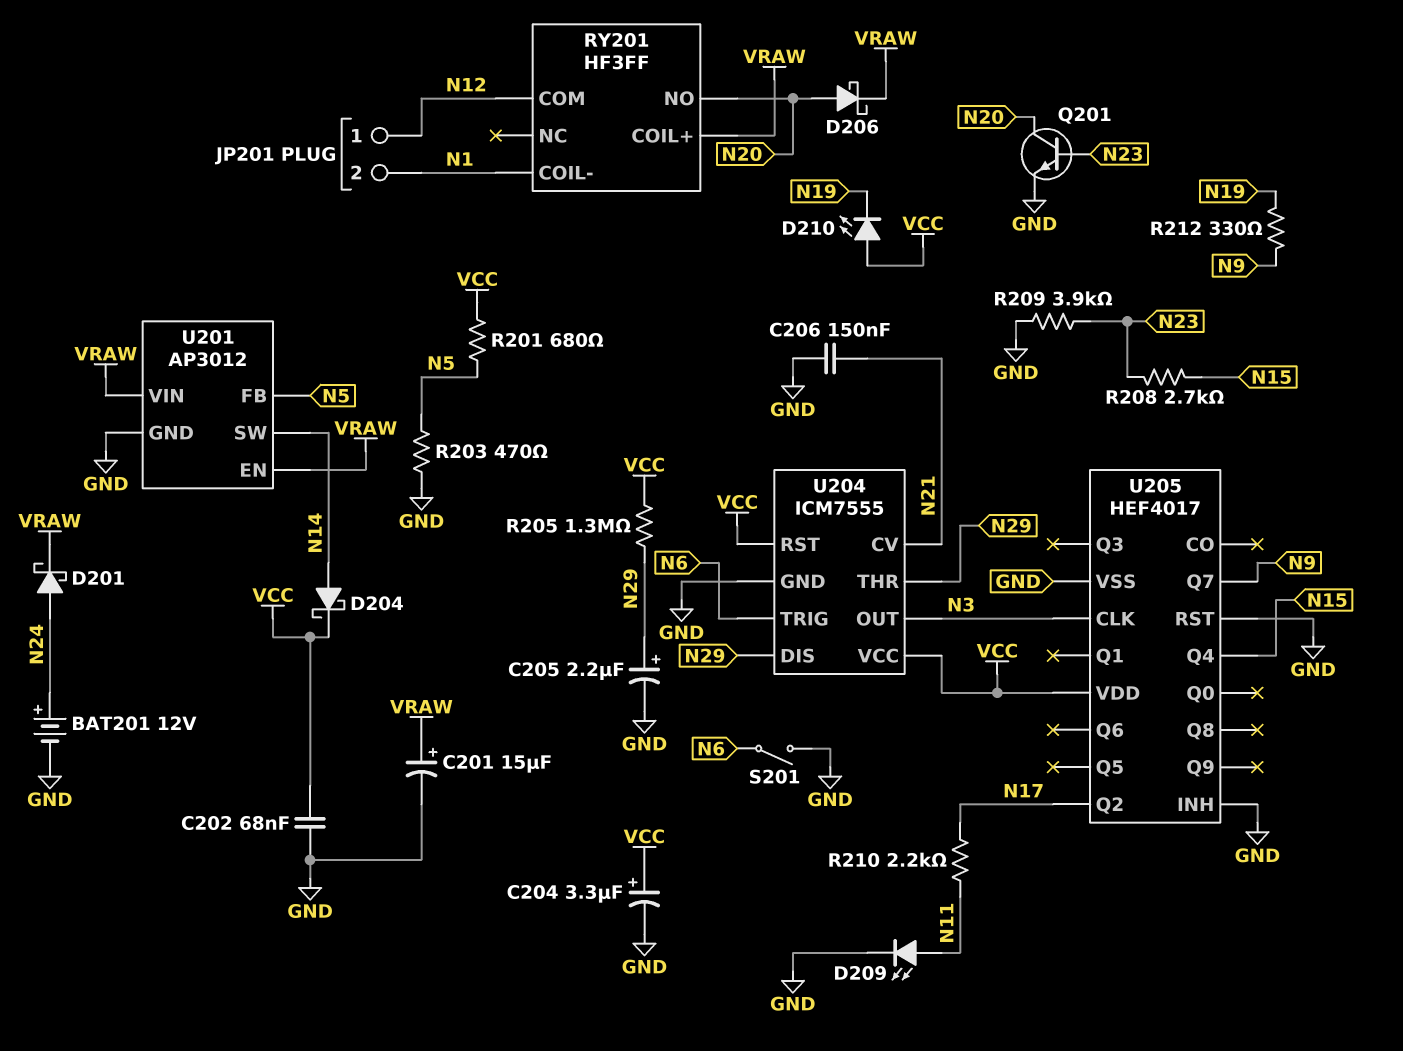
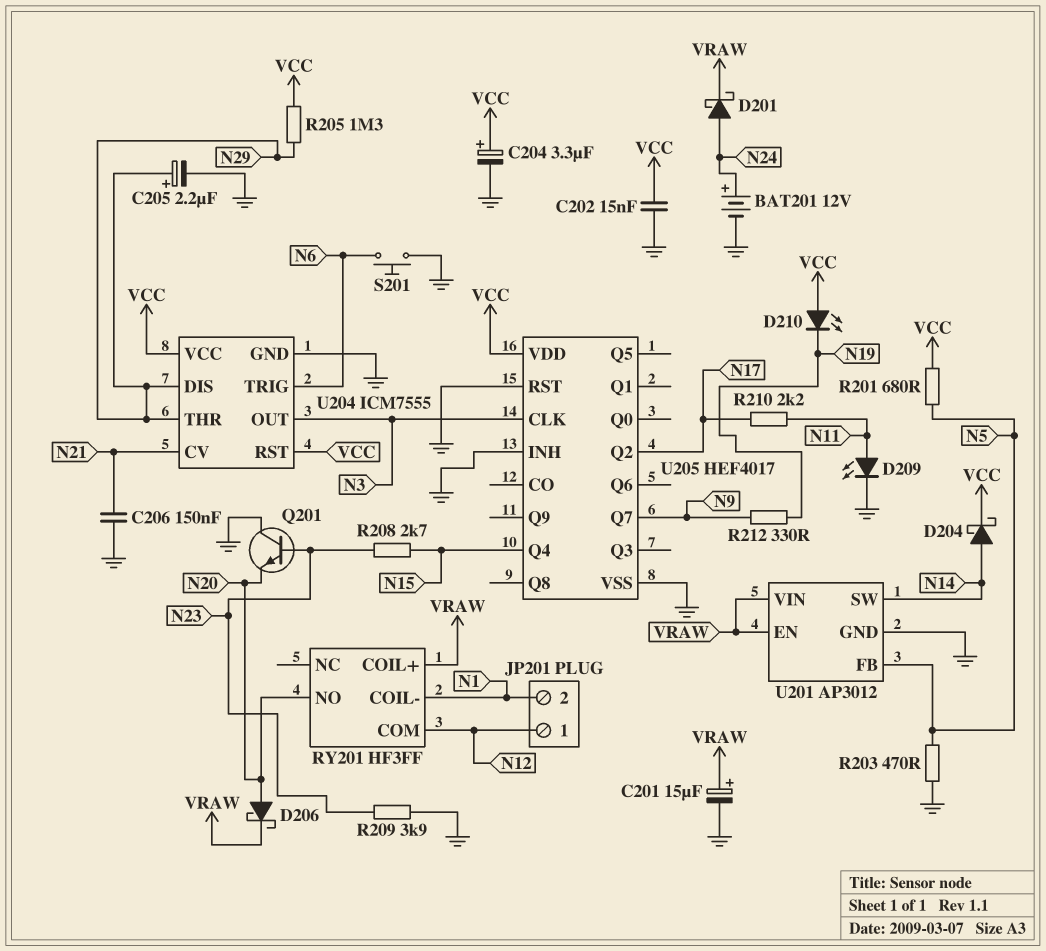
C202: 68nF (GND, VCC) -> 15nF (GND, VCC)
Q201: NPN (B N23, C N20, E GND) -> NPN (B N23, C GND, E N20)
S201: switch (GND, N6) -> button (GND, N6)

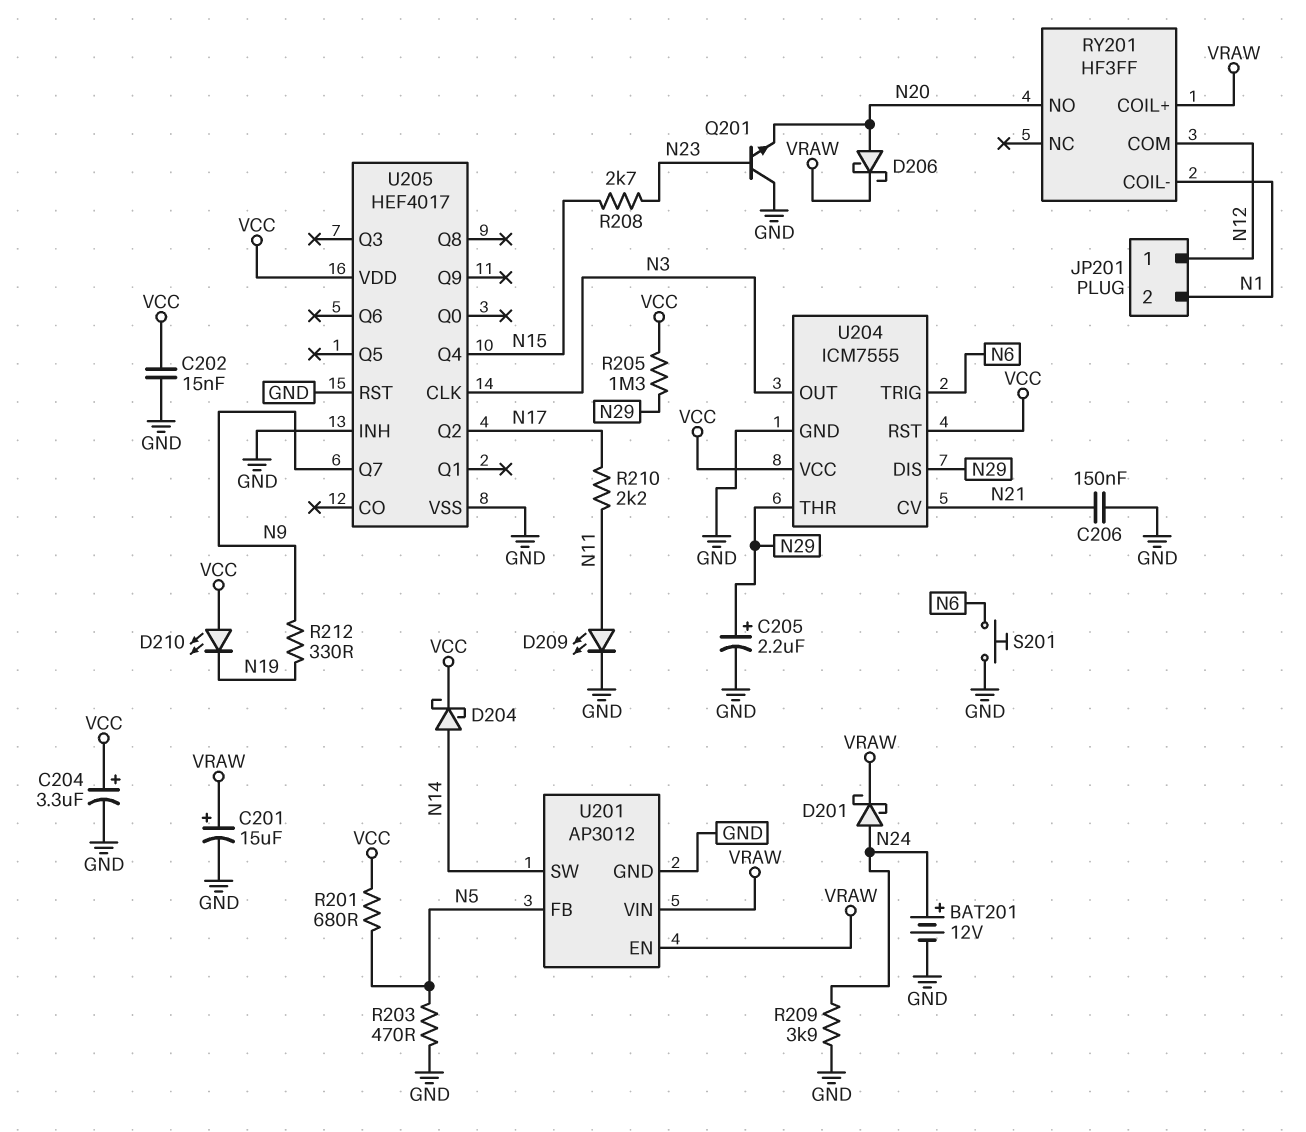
R209: 3.9k (GND, N23) -> 3.9k (GND, N24)

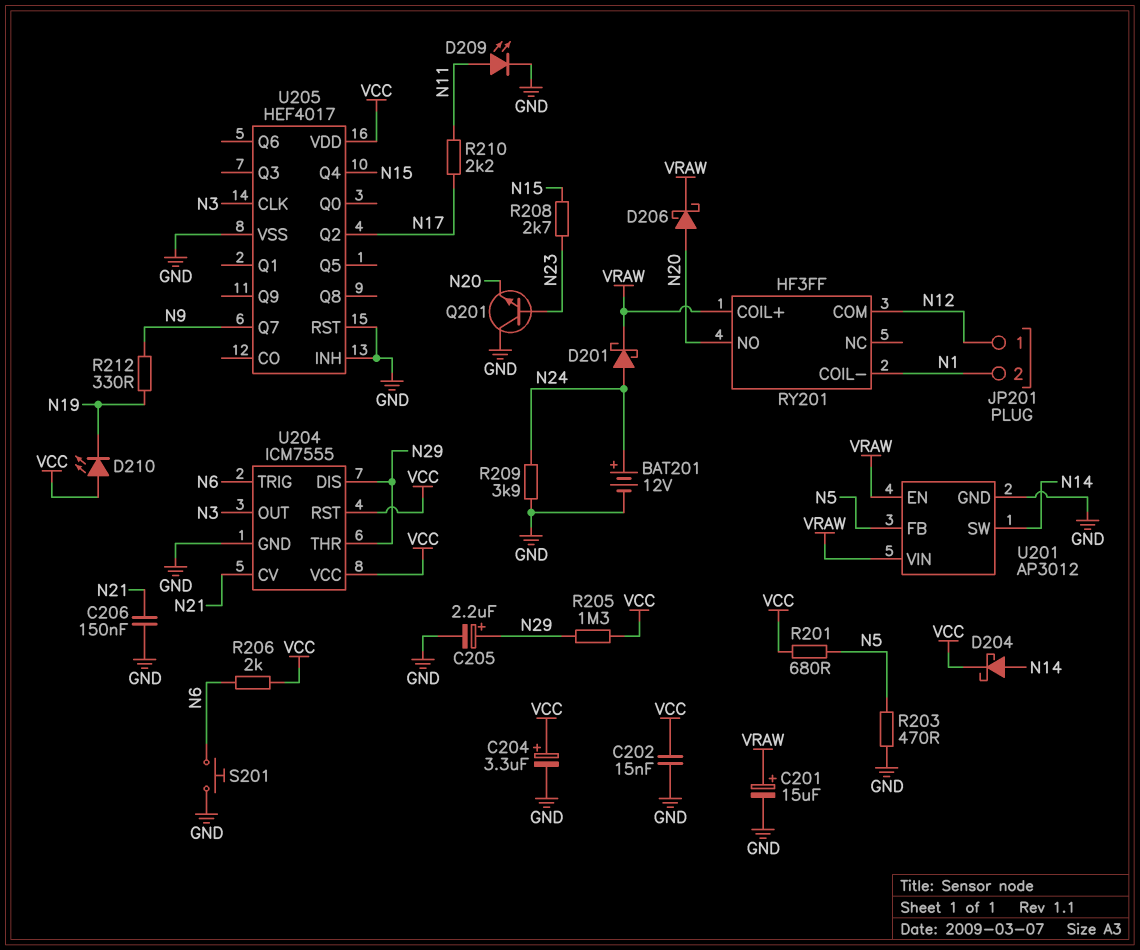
R206: none -> 2k (N6, VCC)

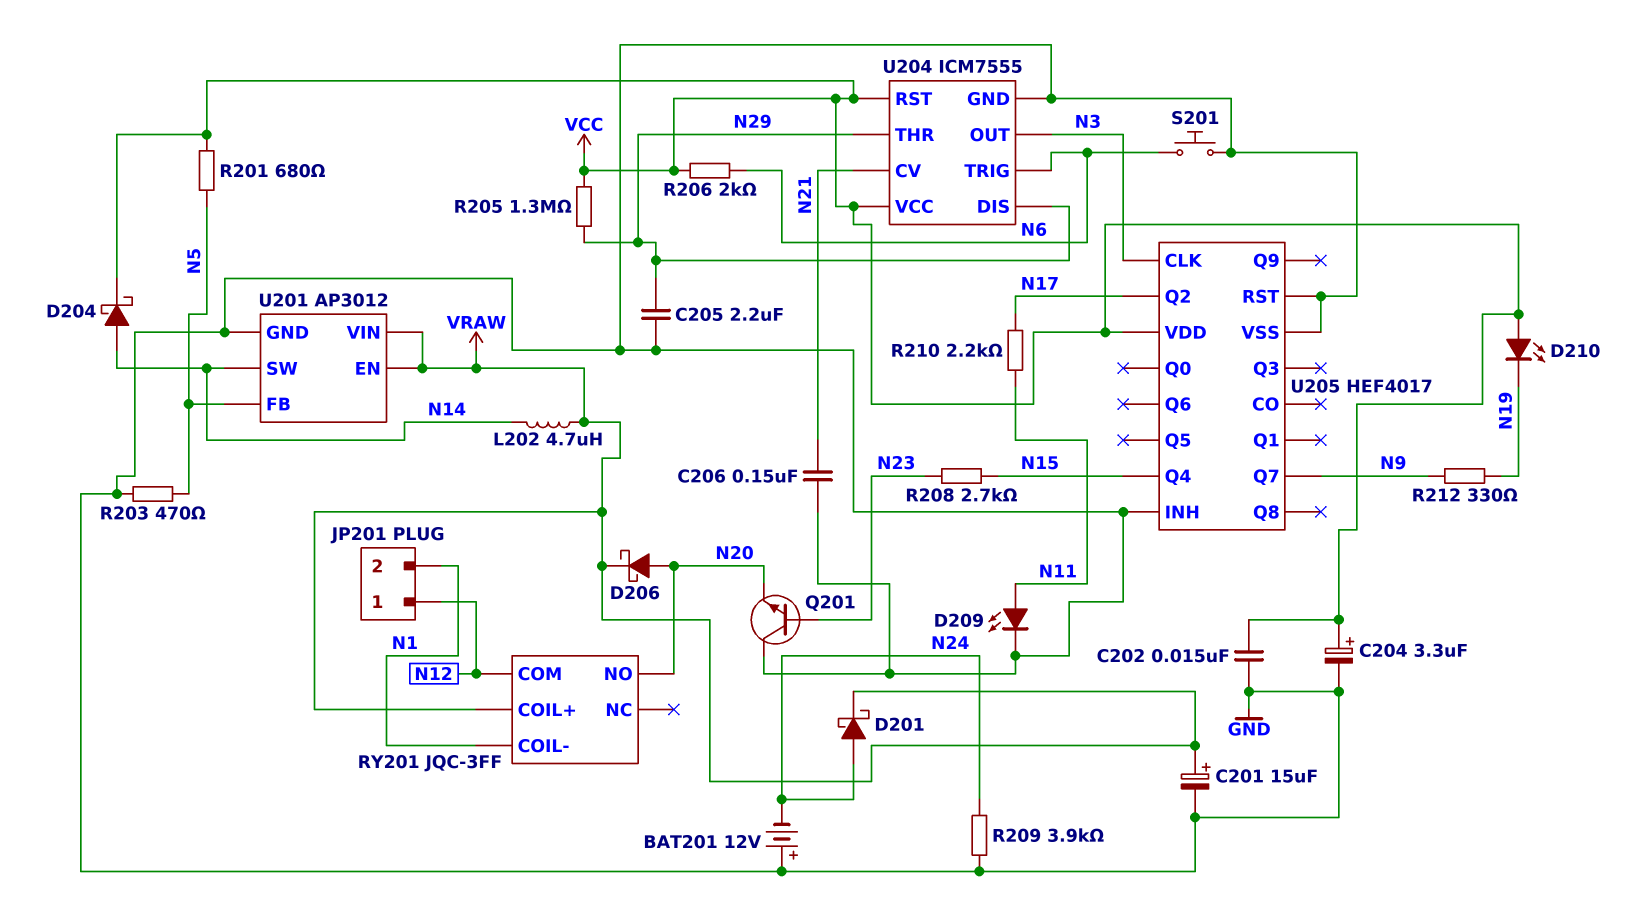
BAT201: 12V (plus N24, minus GND) -> 12V (plus GND, minus N24)
C205: 2.2uF (plus N29, minus GND) -> 2.2uF (GND, N29)
L202: none -> 4.7uH (N14, VRAW)
RY201: HF3FF -> JQC-3FF

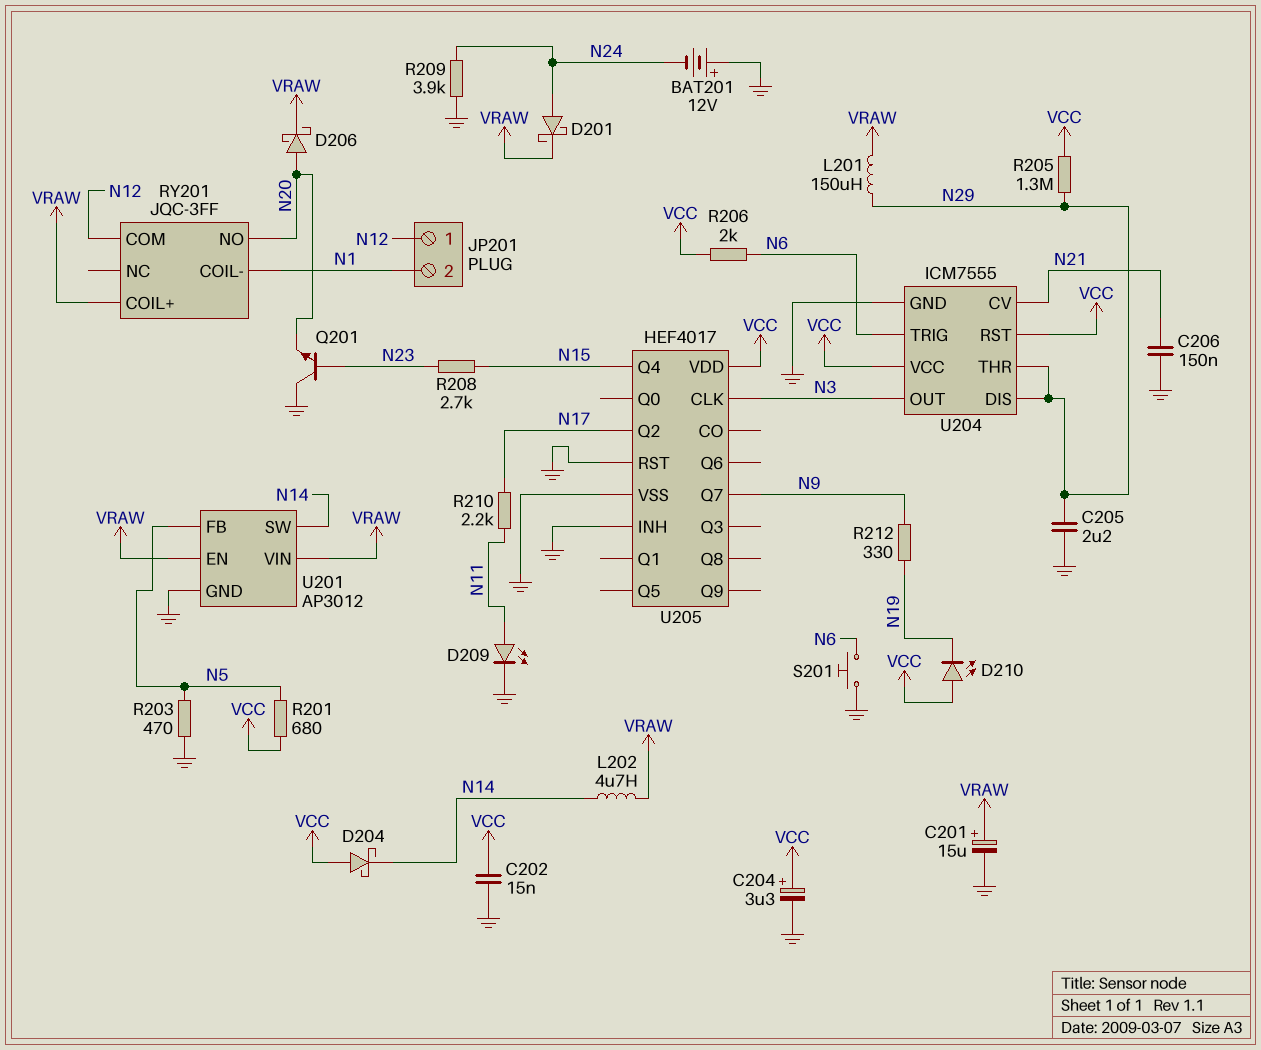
D204: schottky (A N14, K VCC) -> schottky (A VCC, K N14)
L201: none -> 150uH (N29, VRAW)

